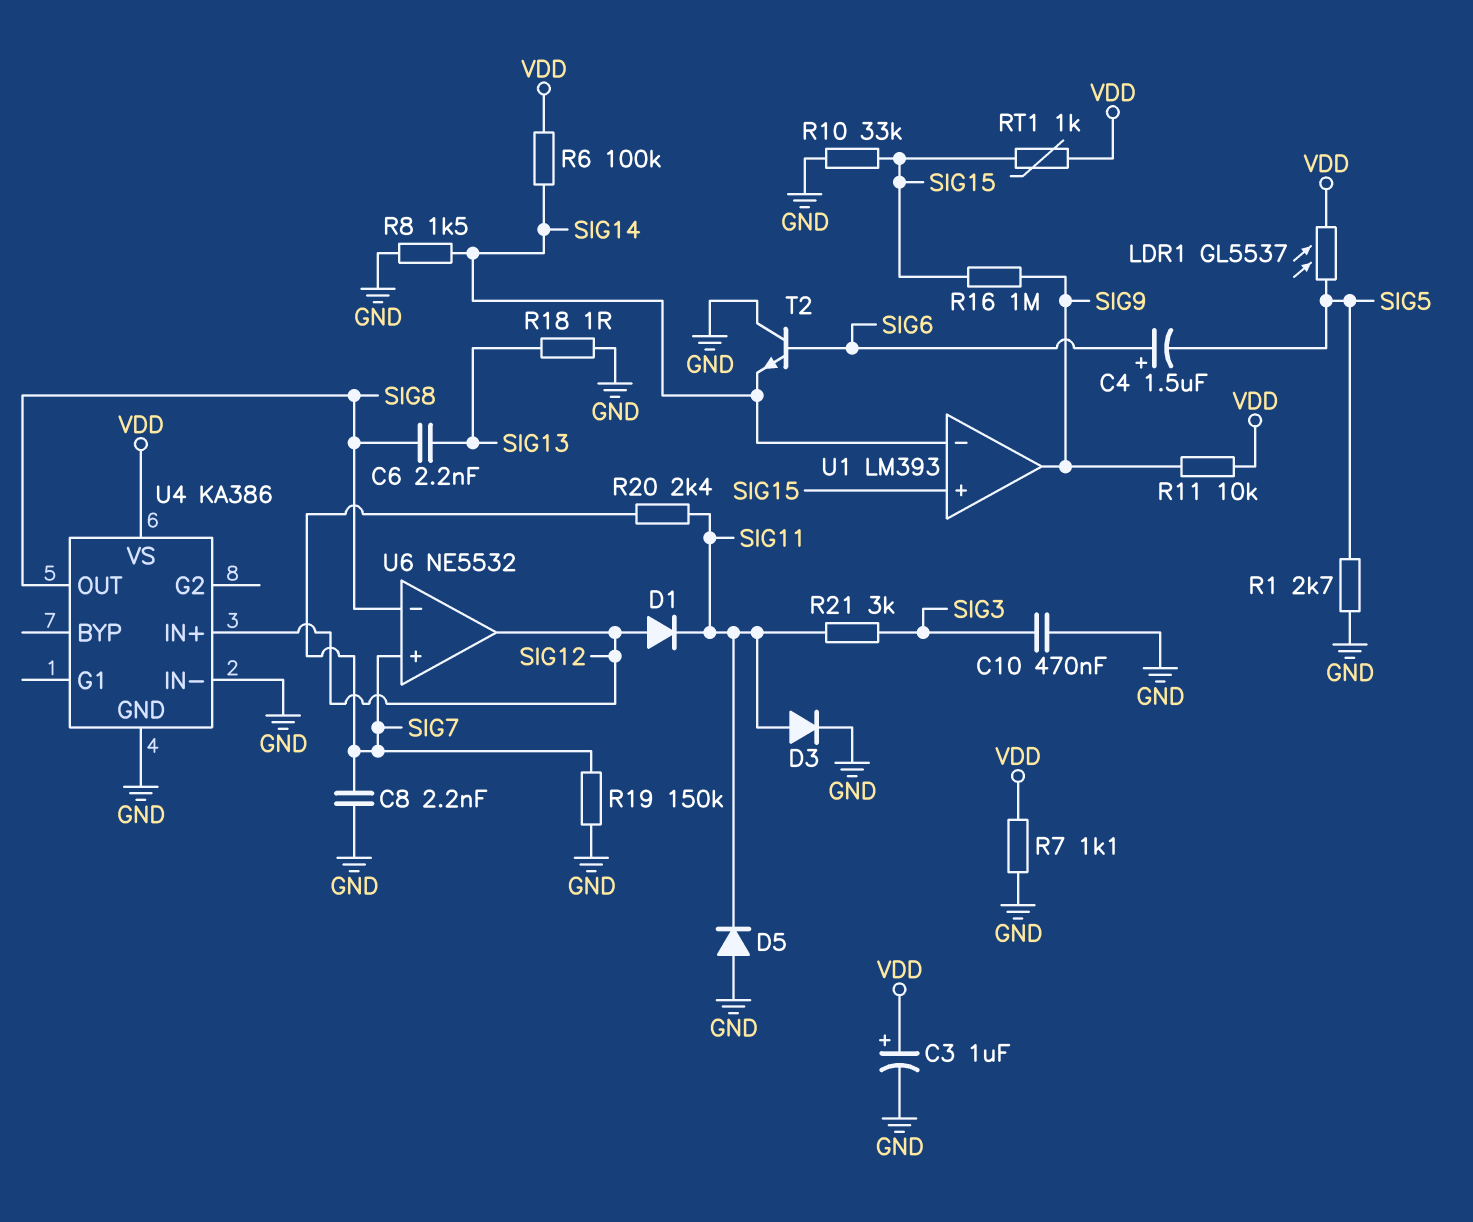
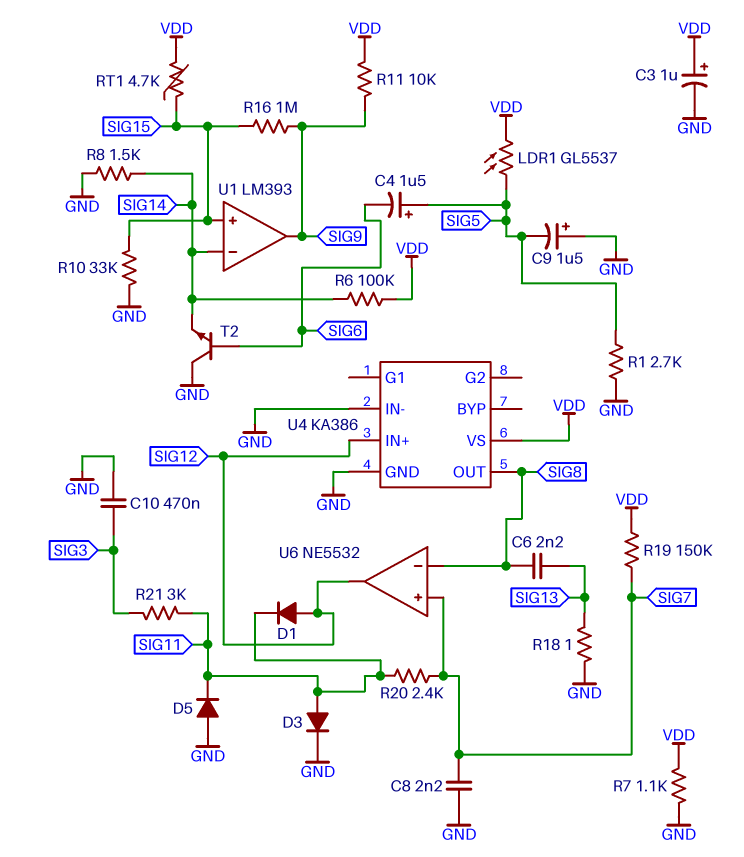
C4: 1.5uF (plus SIG6, minus SIG5) -> 1.5uF (plus SIG5, minus SIG6)
C9: none -> 1.5uF (plus GND, minus SIG5)
R19: 150k (GND, SIG7) -> 150k (SIG7, VDD)
RT1: 1k (SIG15, VDD) -> 4.7k (SIG15, VDD)

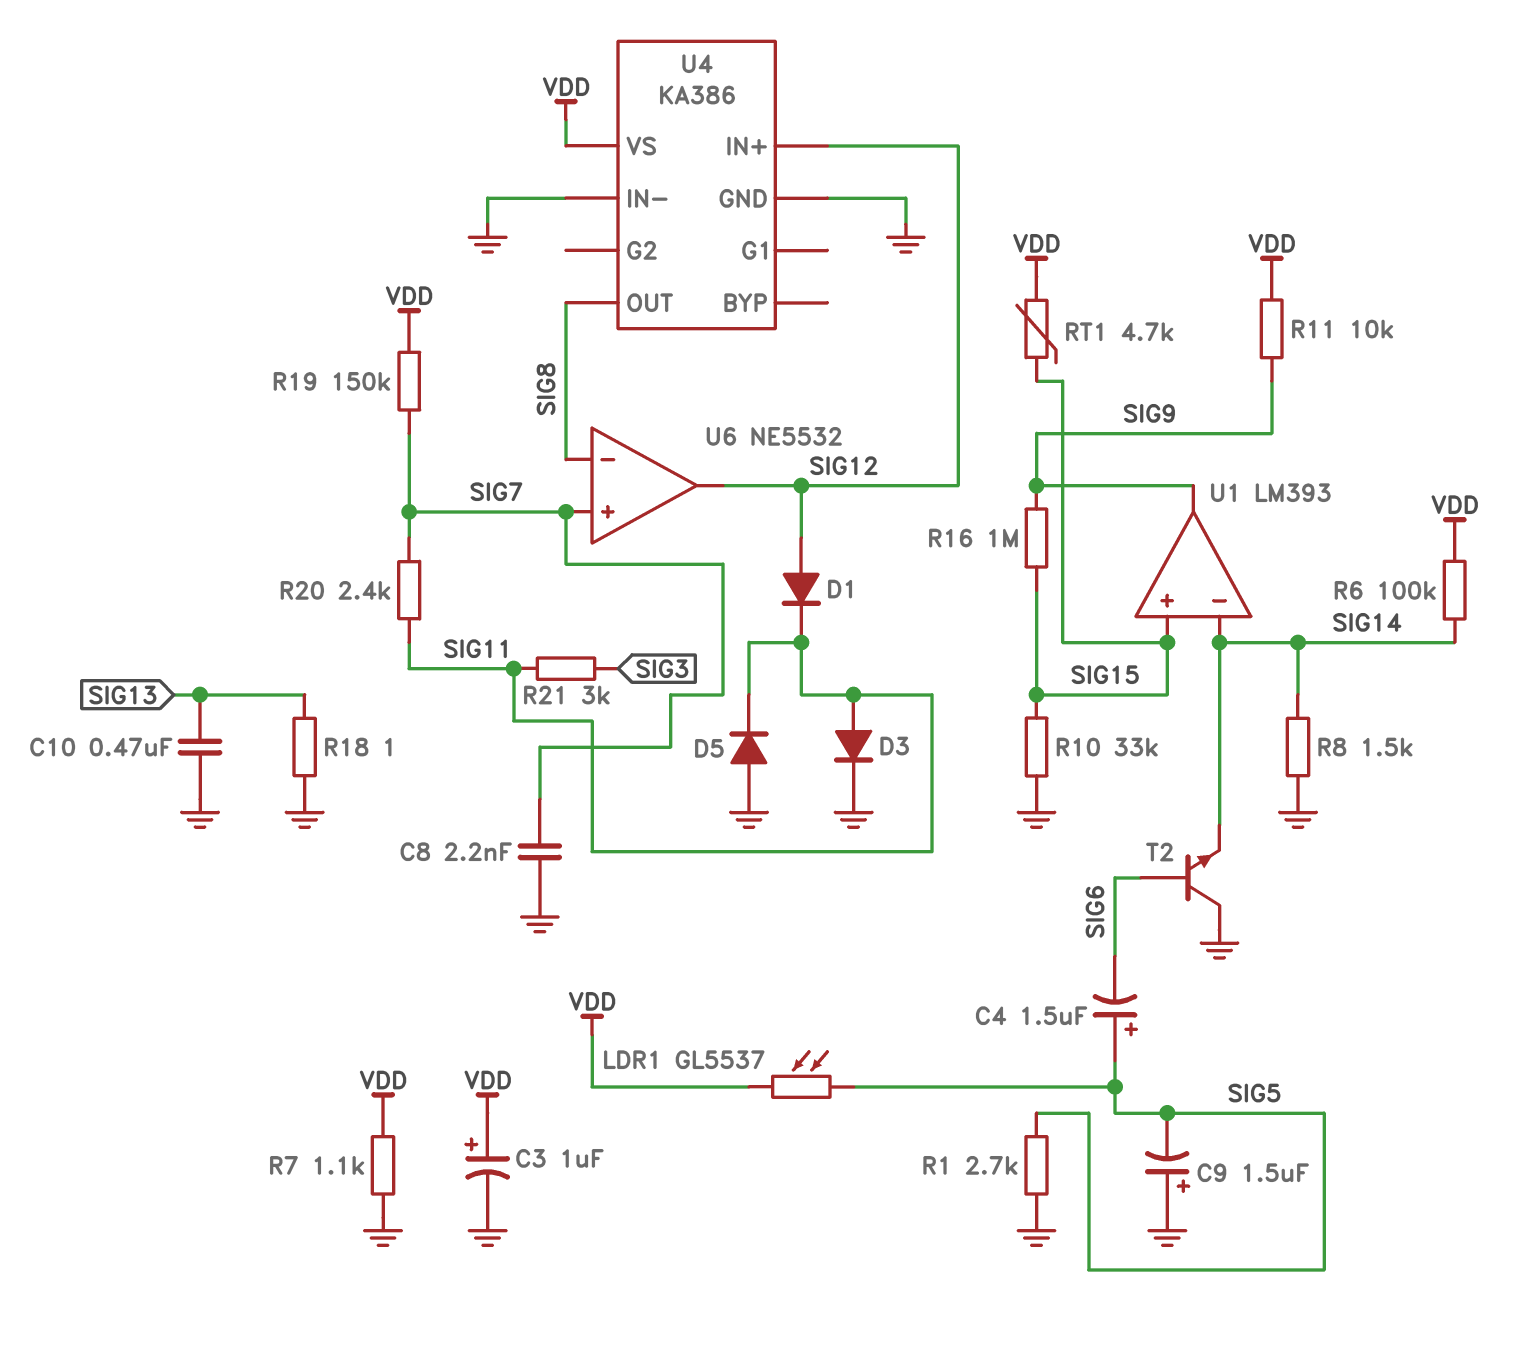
C6: 2.2nF (SIG8, SIG13) -> none
C10: 470nF (GND, SIG3) -> 470nF (GND, SIG13)

